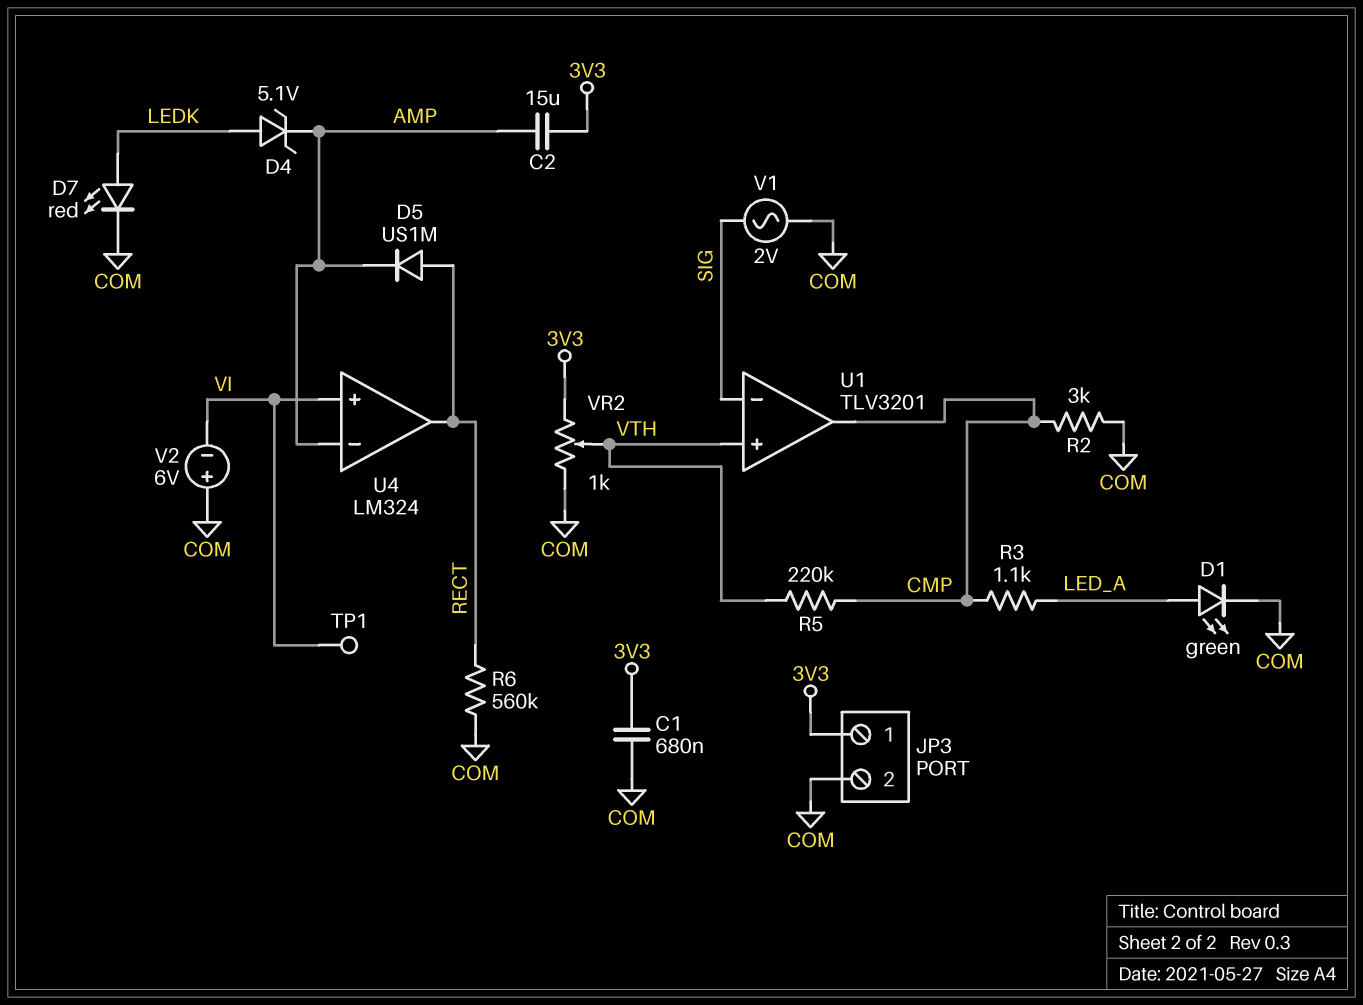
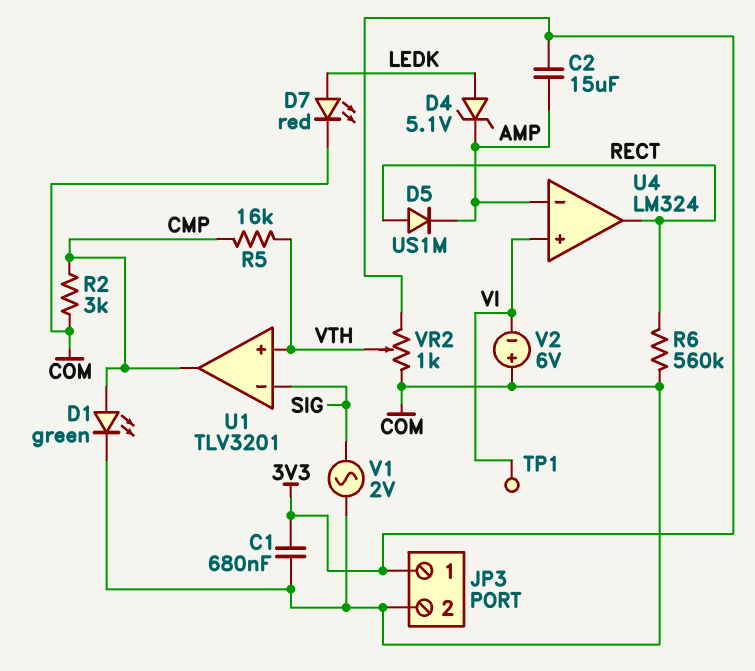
D1: LED green (A LED_A, K COM) -> LED green (A CMP, K COM)
R3: 1.1k (CMP, LED_A) -> none
R5: 220k (CMP, VTH) -> 16k (CMP, VTH)

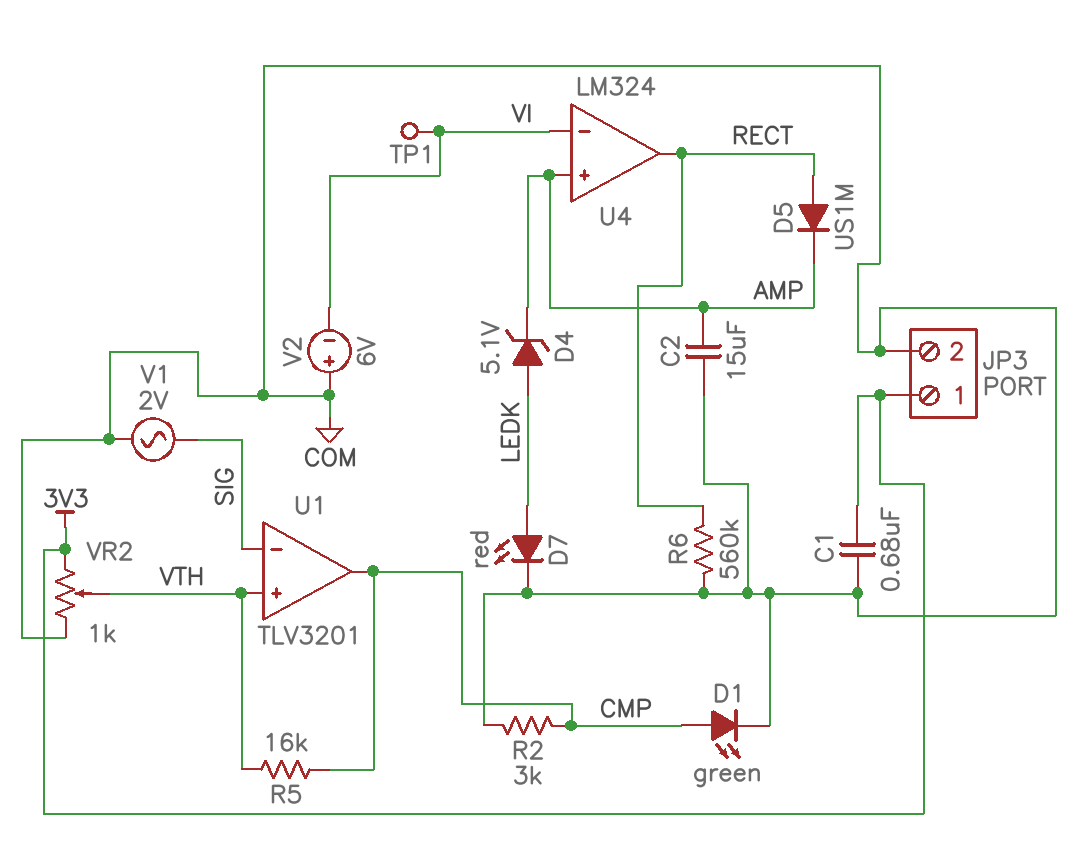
C2: 15uF (3V3, AMP) -> 15uF (AMP, COM)
U4 pin in+: VI -> AMP
U4 pin in-: AMP -> VI

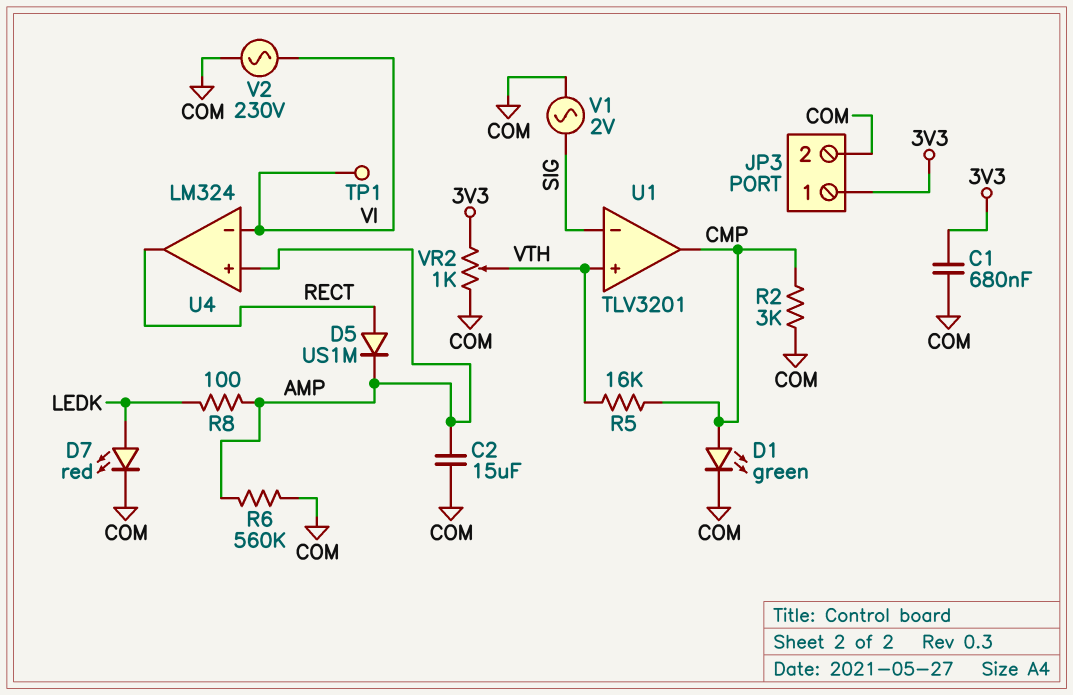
D4: zener 5.1V (A LEDK, K AMP) -> none
R6: 560k (COM, RECT) -> 560k (AMP, COM)
R8: none -> 100 (AMP, LEDK)
V2: 6V (plus COM, minus VI) -> AC 230V (COM, VI)

